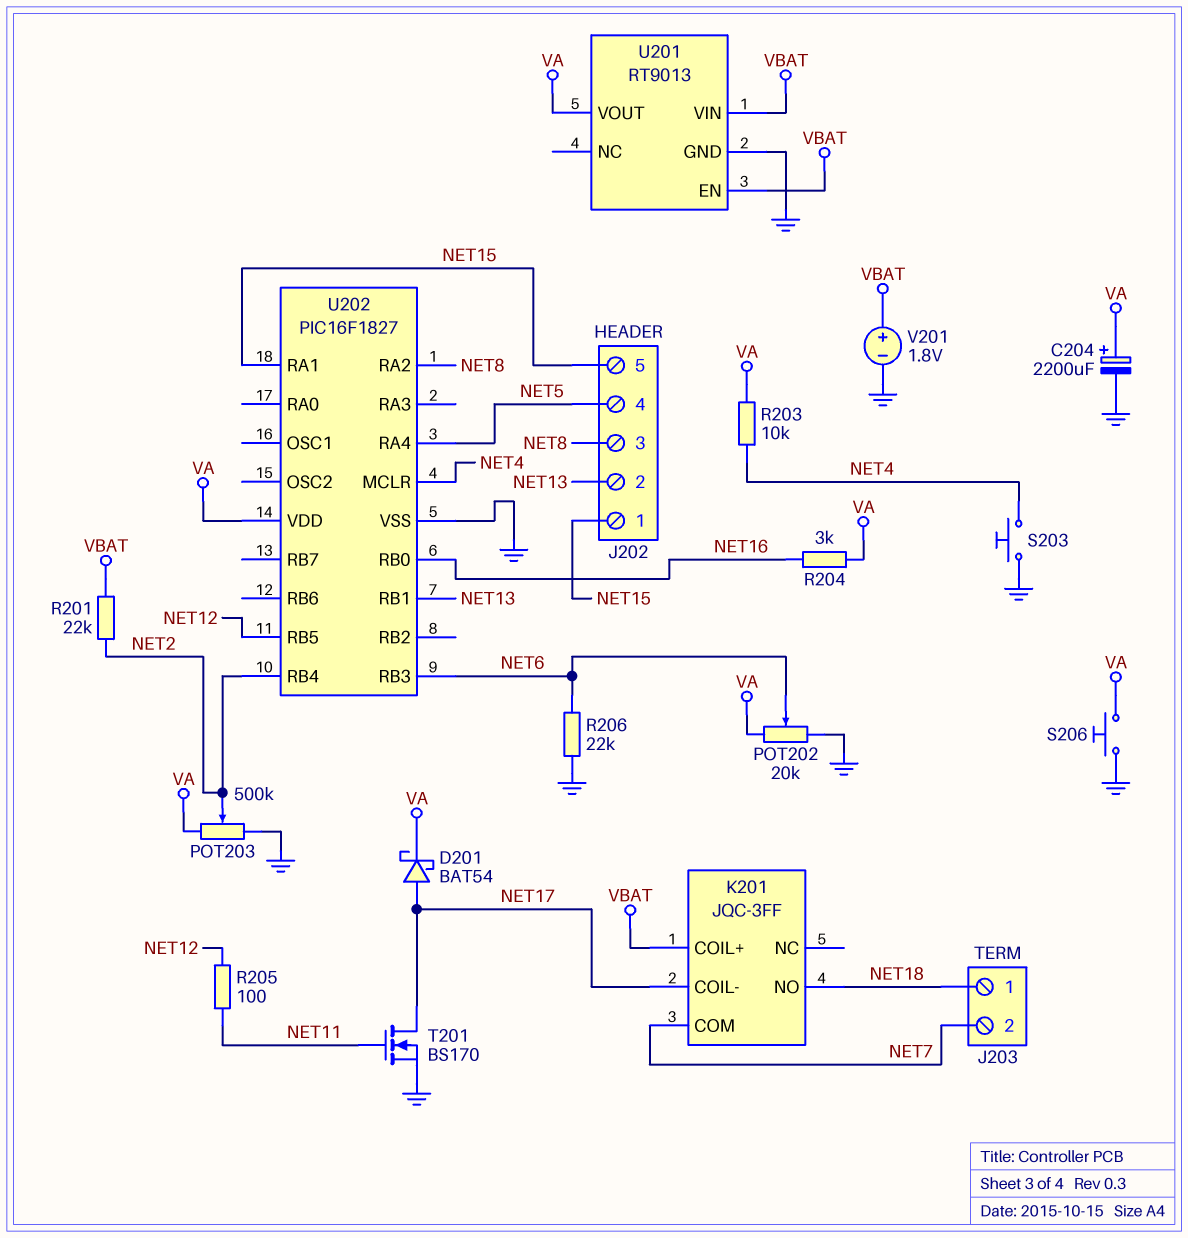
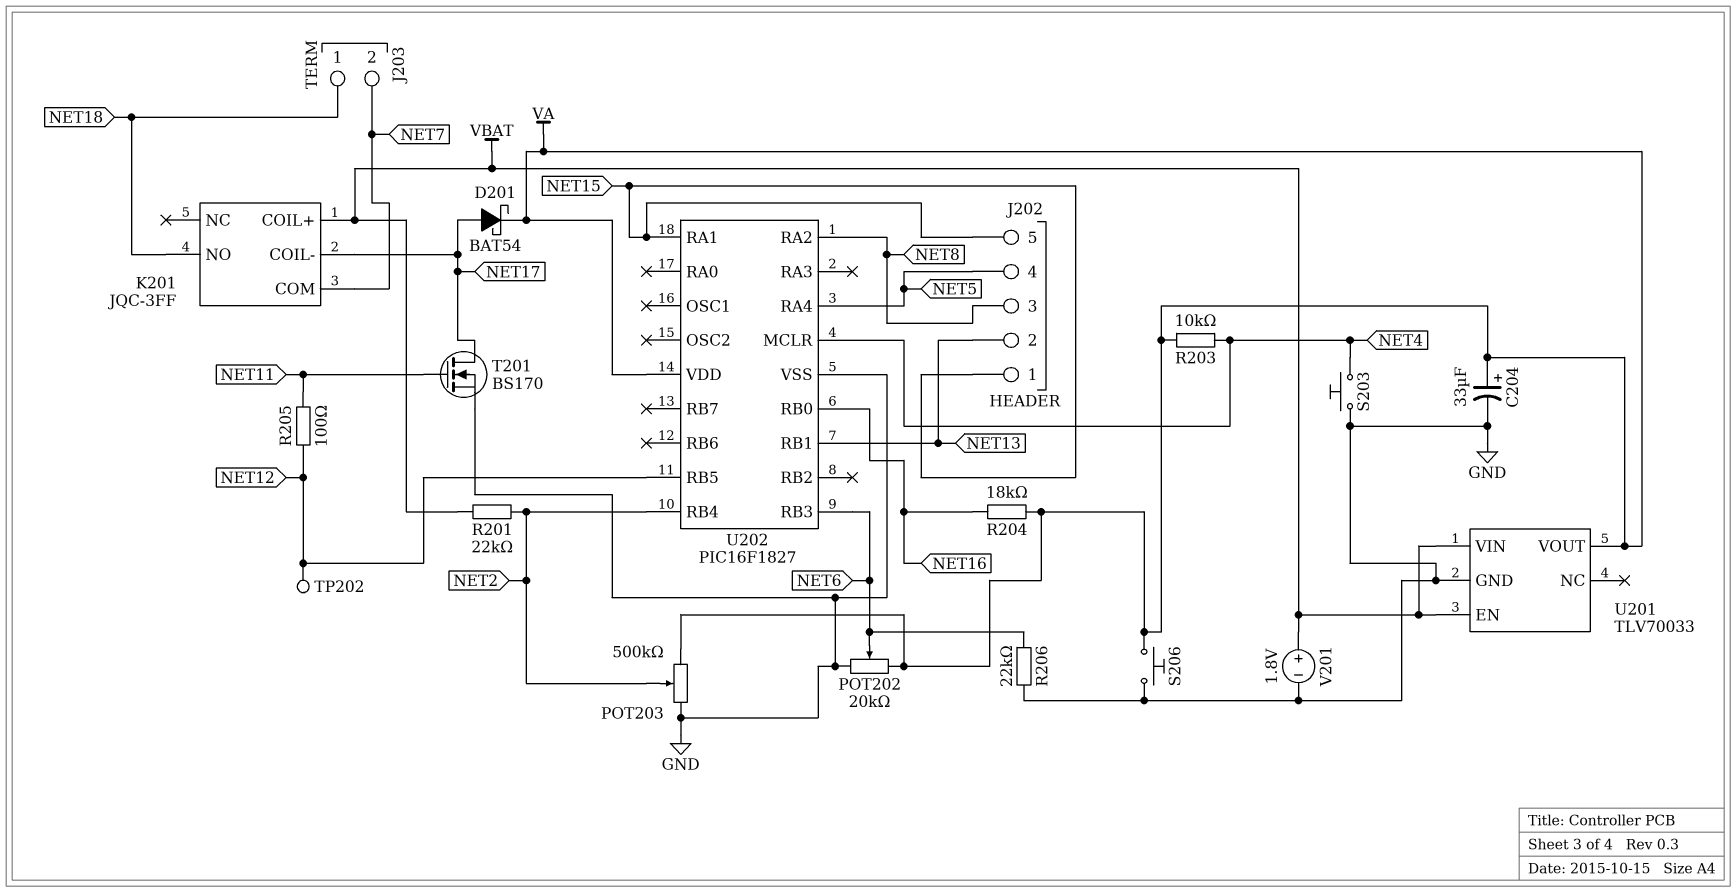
C204: 2200uF (plus VA, minus GND) -> 33uF (plus VA, minus GND)
R204: 3k (NET16, VA) -> 18k (NET16, VA)
TP202: none -> test point (NET12)
U201: RT9013 -> TLV70033

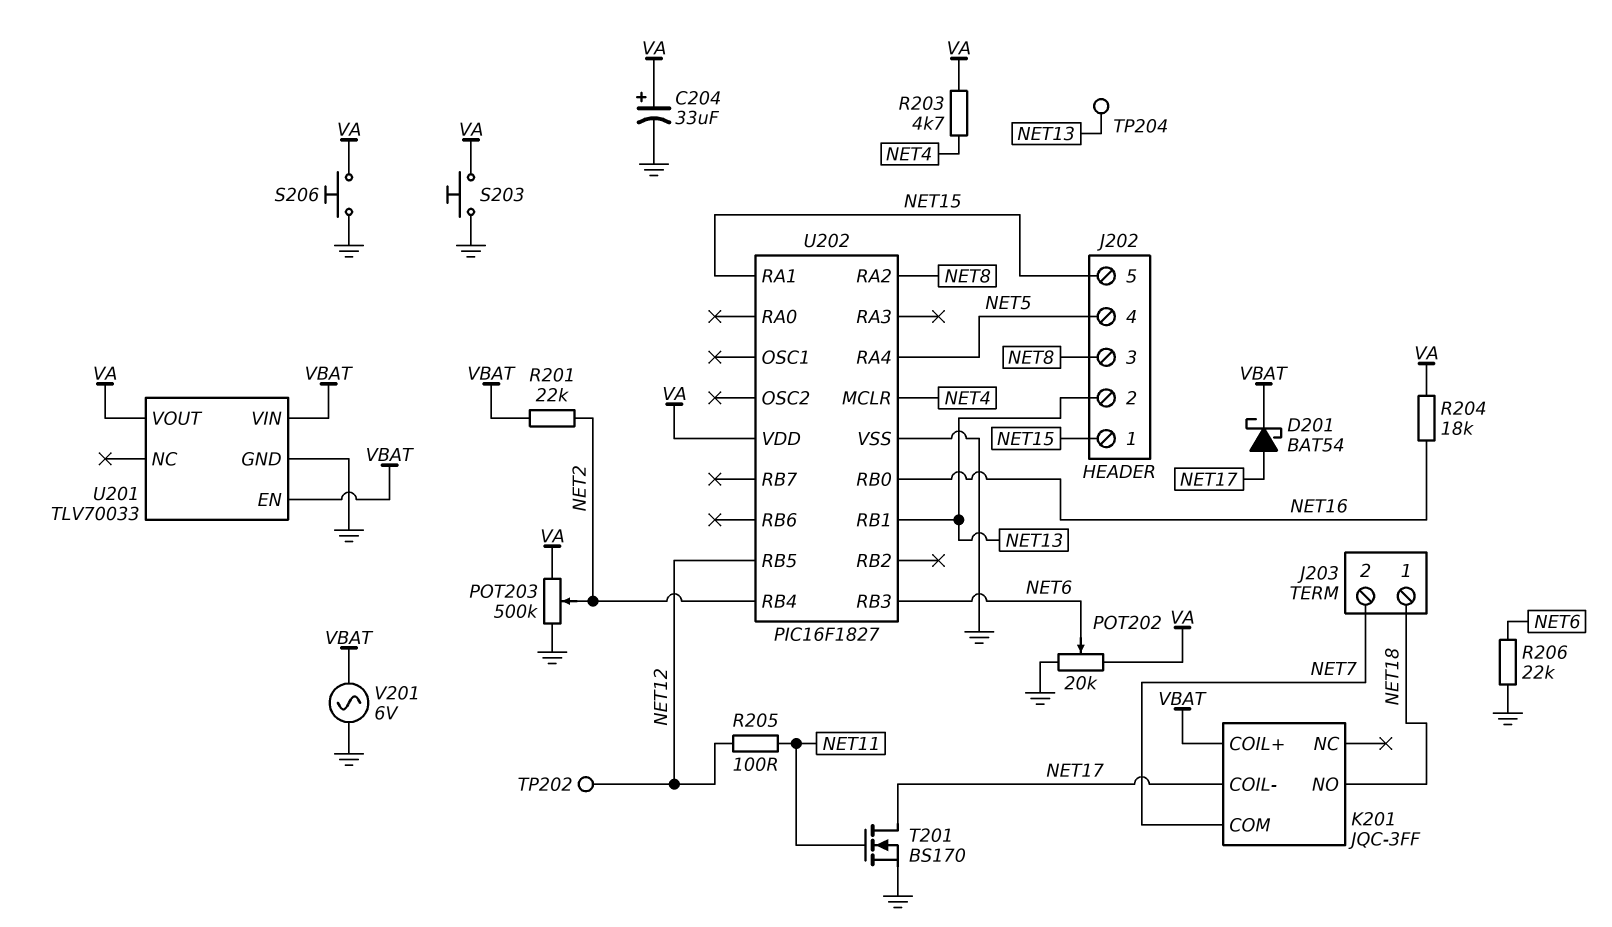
D201: schottky BAT54 (A NET17, K VA) -> schottky BAT54 (A NET17, K VBAT)
R203: 10k (NET4, VA) -> 4.7k (NET4, VA)
S203: button (GND, NET4) -> button (GND, VA)
TP204: none -> test point (NET13)
V201: 1.8V (plus VBAT, minus GND) -> AC 6V (GND, VBAT)

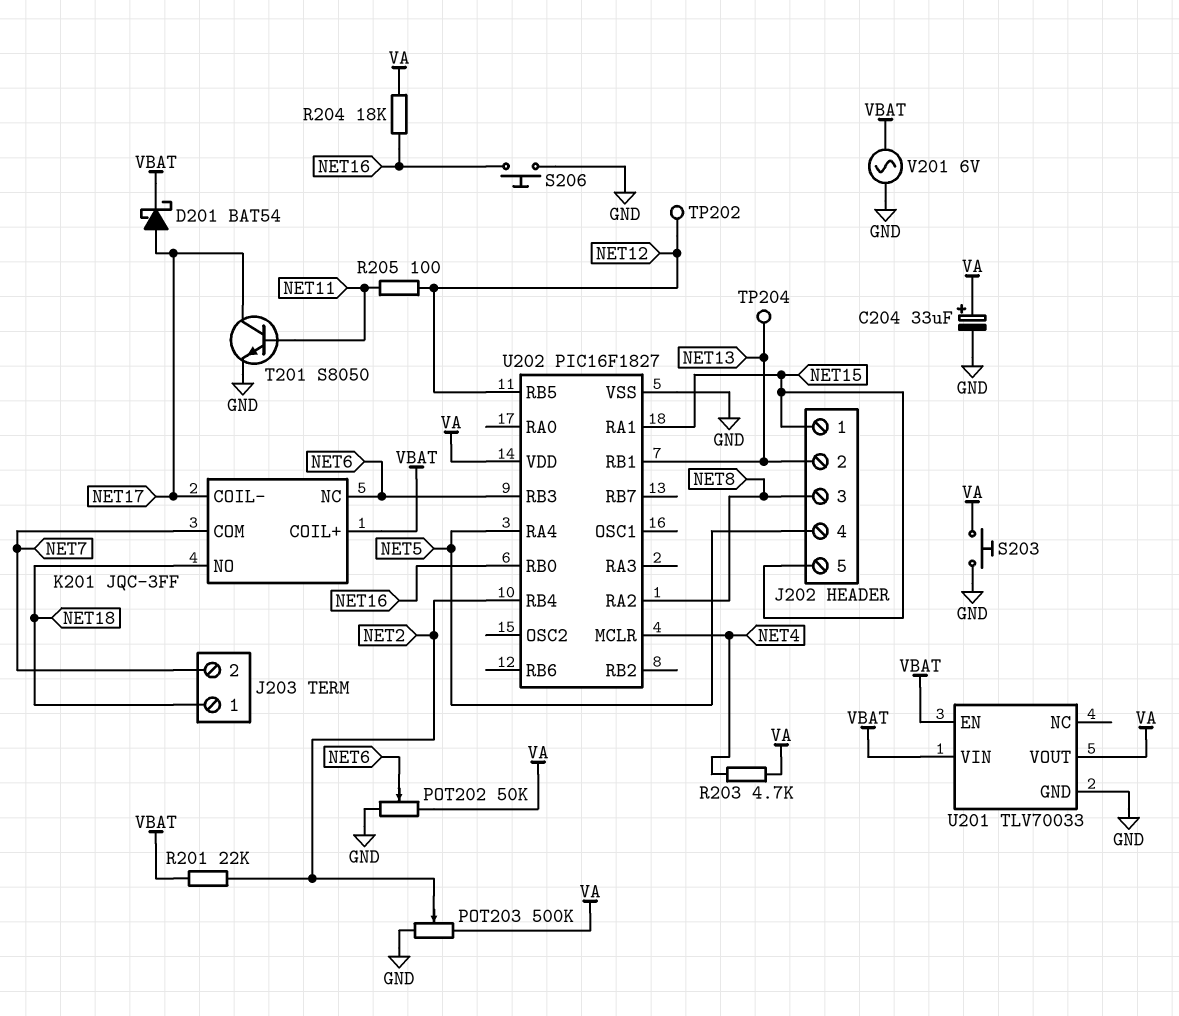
K201 pin NC: none -> NET6
POT202: 20k (GND, VA, wiper NET6) -> 50k (GND, VA, wiper NET6)
R206: 22k (GND, NET6) -> none
S206: button (GND, VA) -> button (GND, NET16)
T201: NMOS BS170 (G NET11, D NET17, S GND) -> NPN S8050 (B NET11, C NET17, E GND)

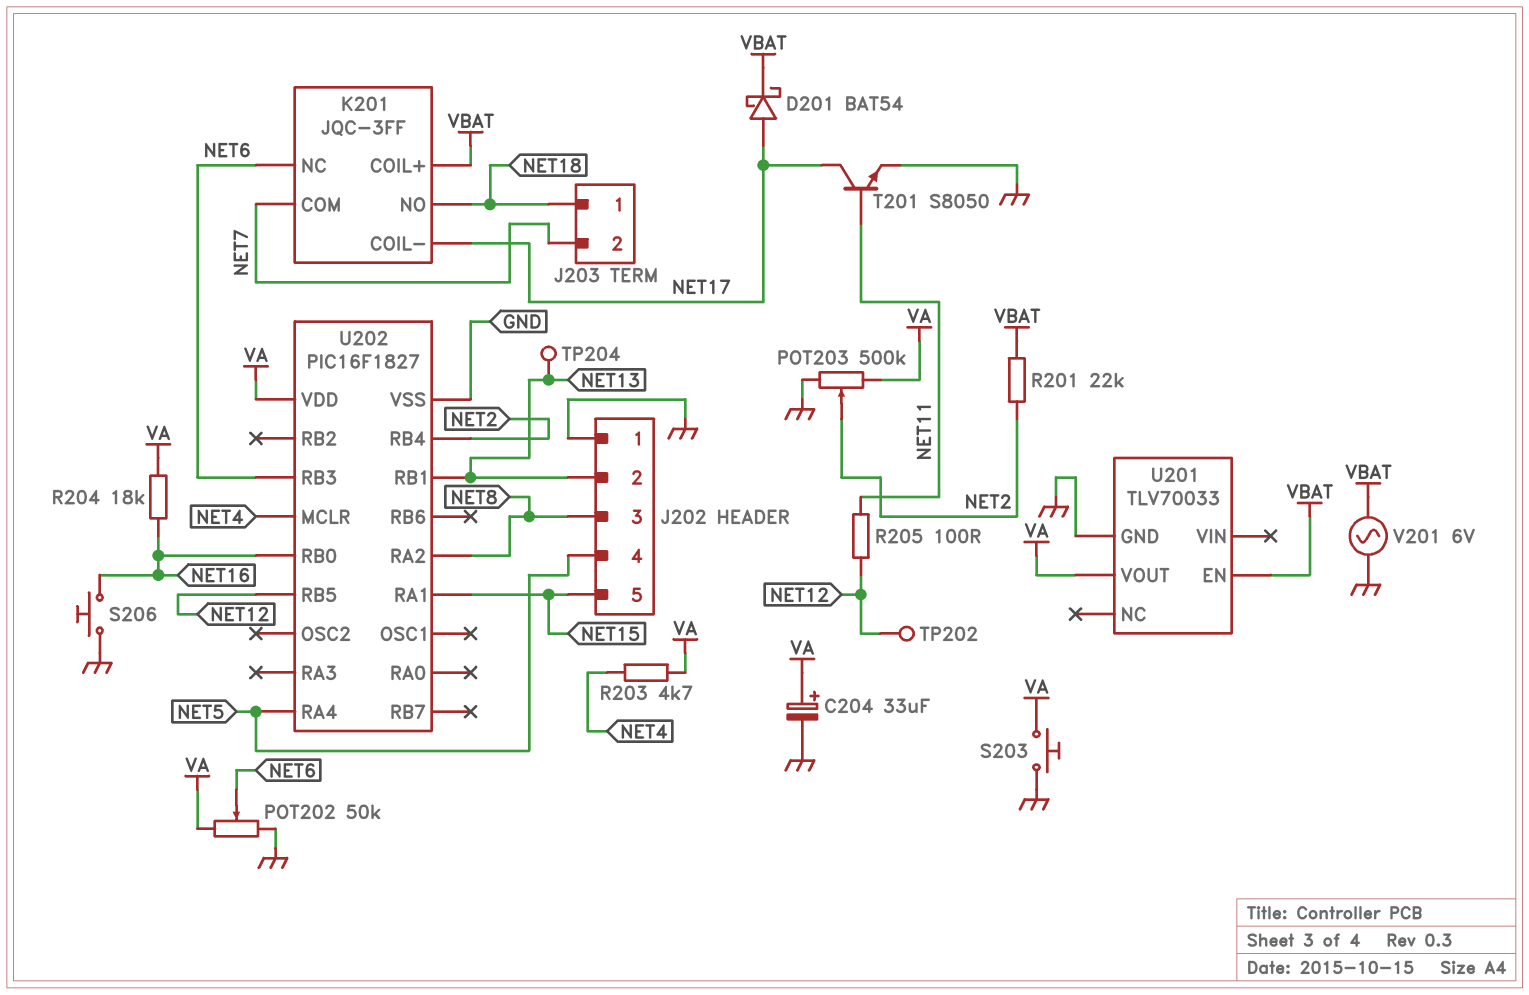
J202 pin 1: NET15 -> GND
U201 pin VIN: VBAT -> none

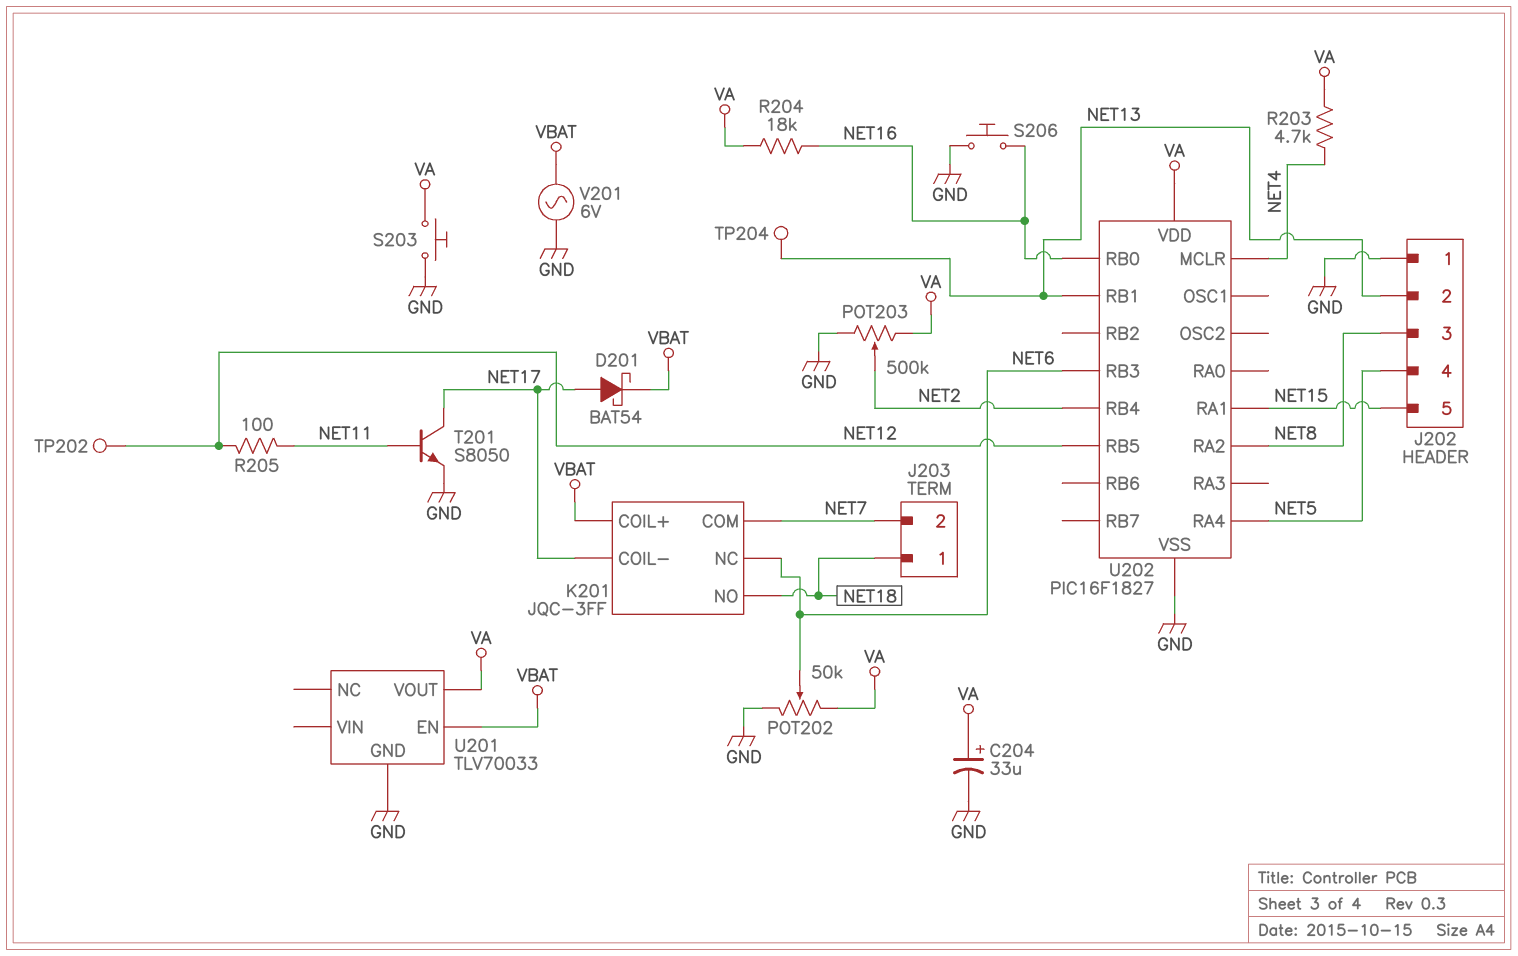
R201: 22k (NET2, VBAT) -> none

